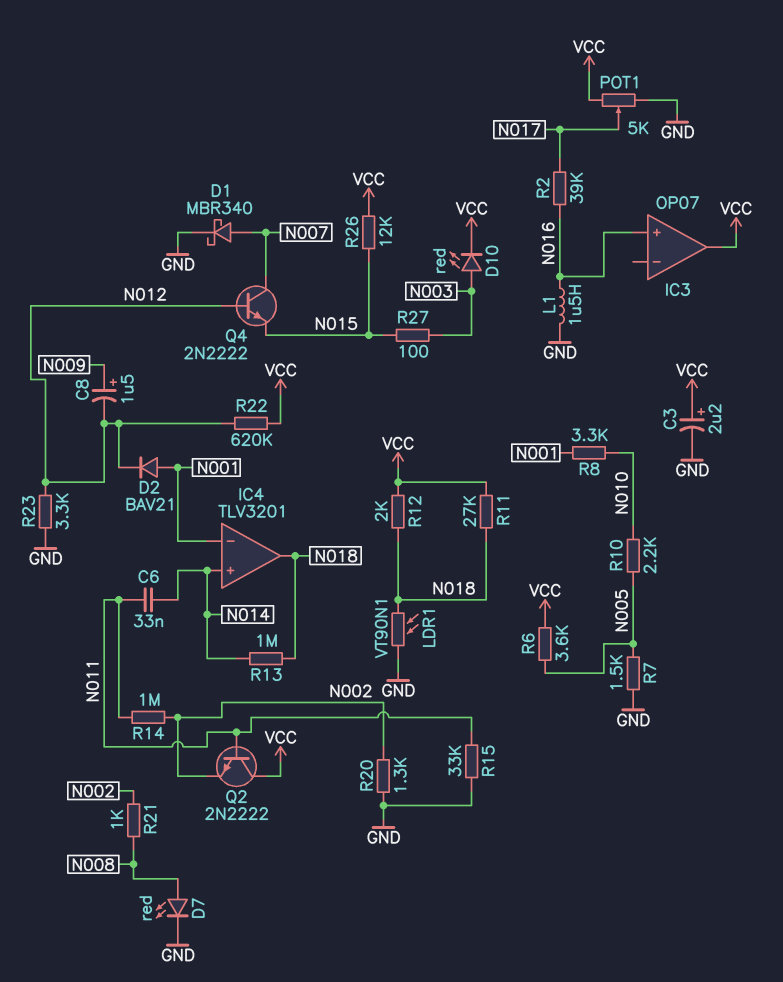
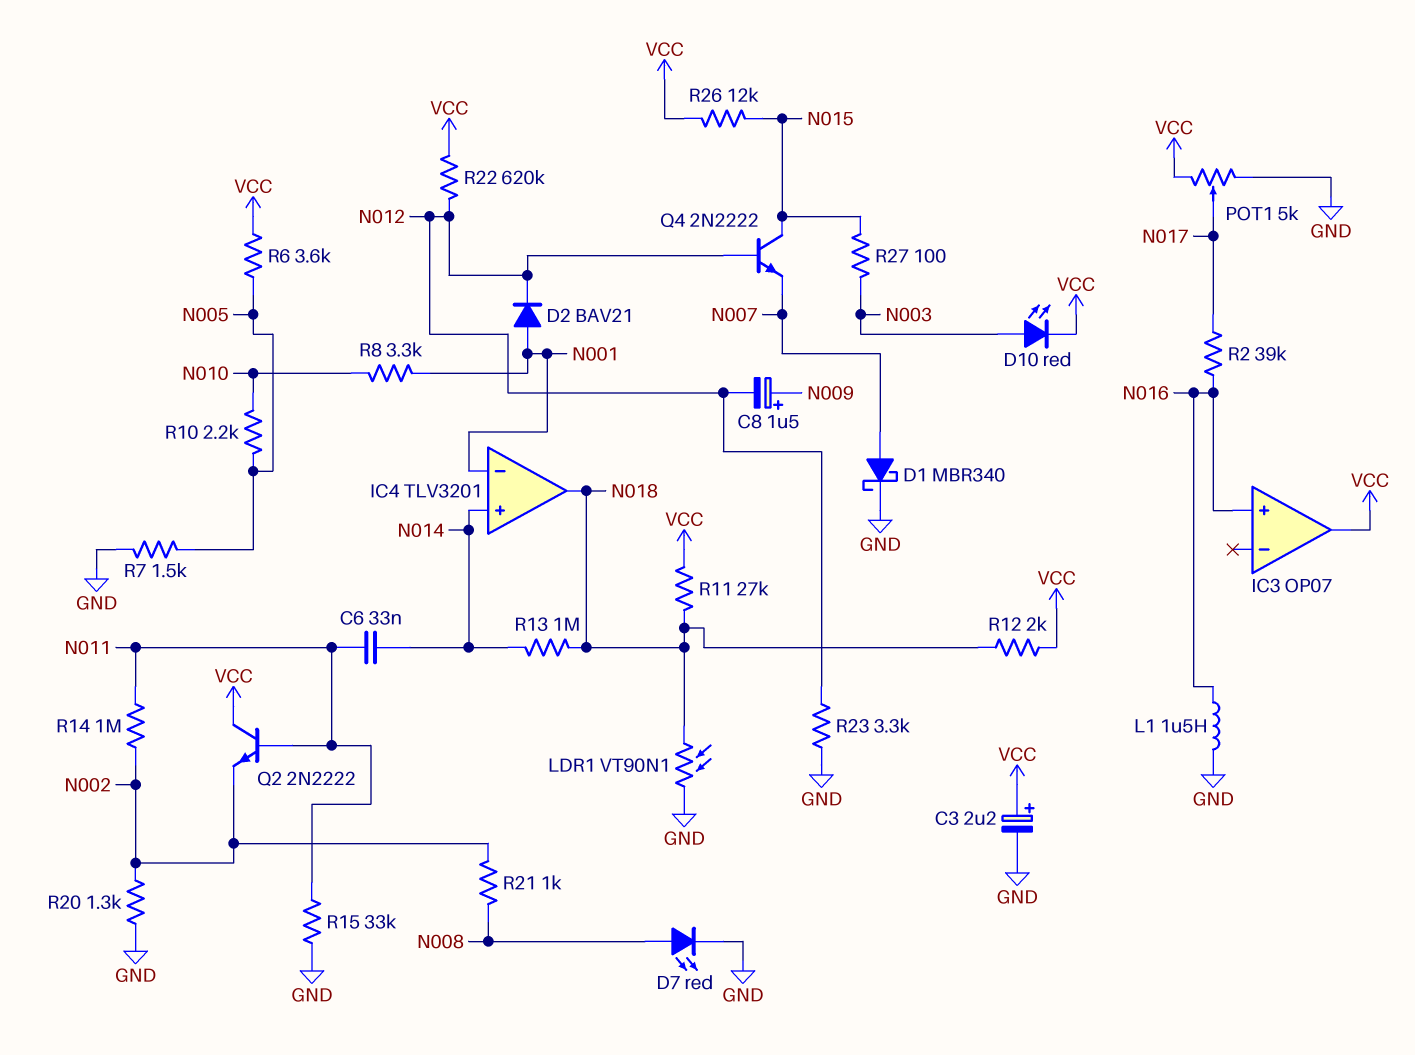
Q4: NPN 2N2222 (B N012, C N007, E N015) -> NPN 2N2222 (B N012, C N015, E N007)

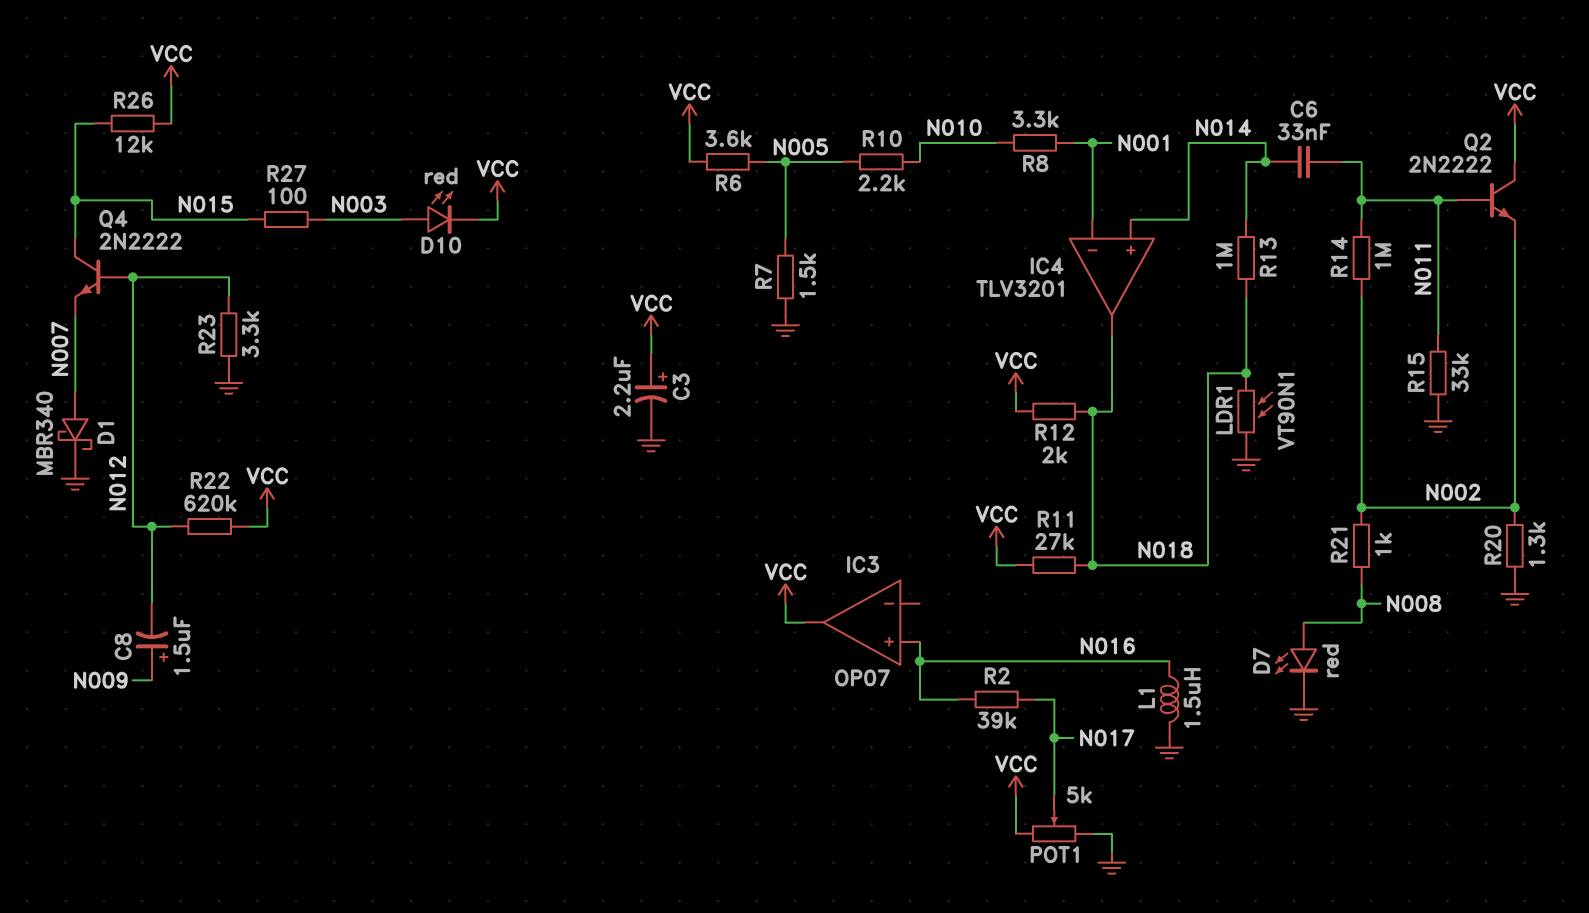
D2: diode BAV21 (A N001, K N012) -> none

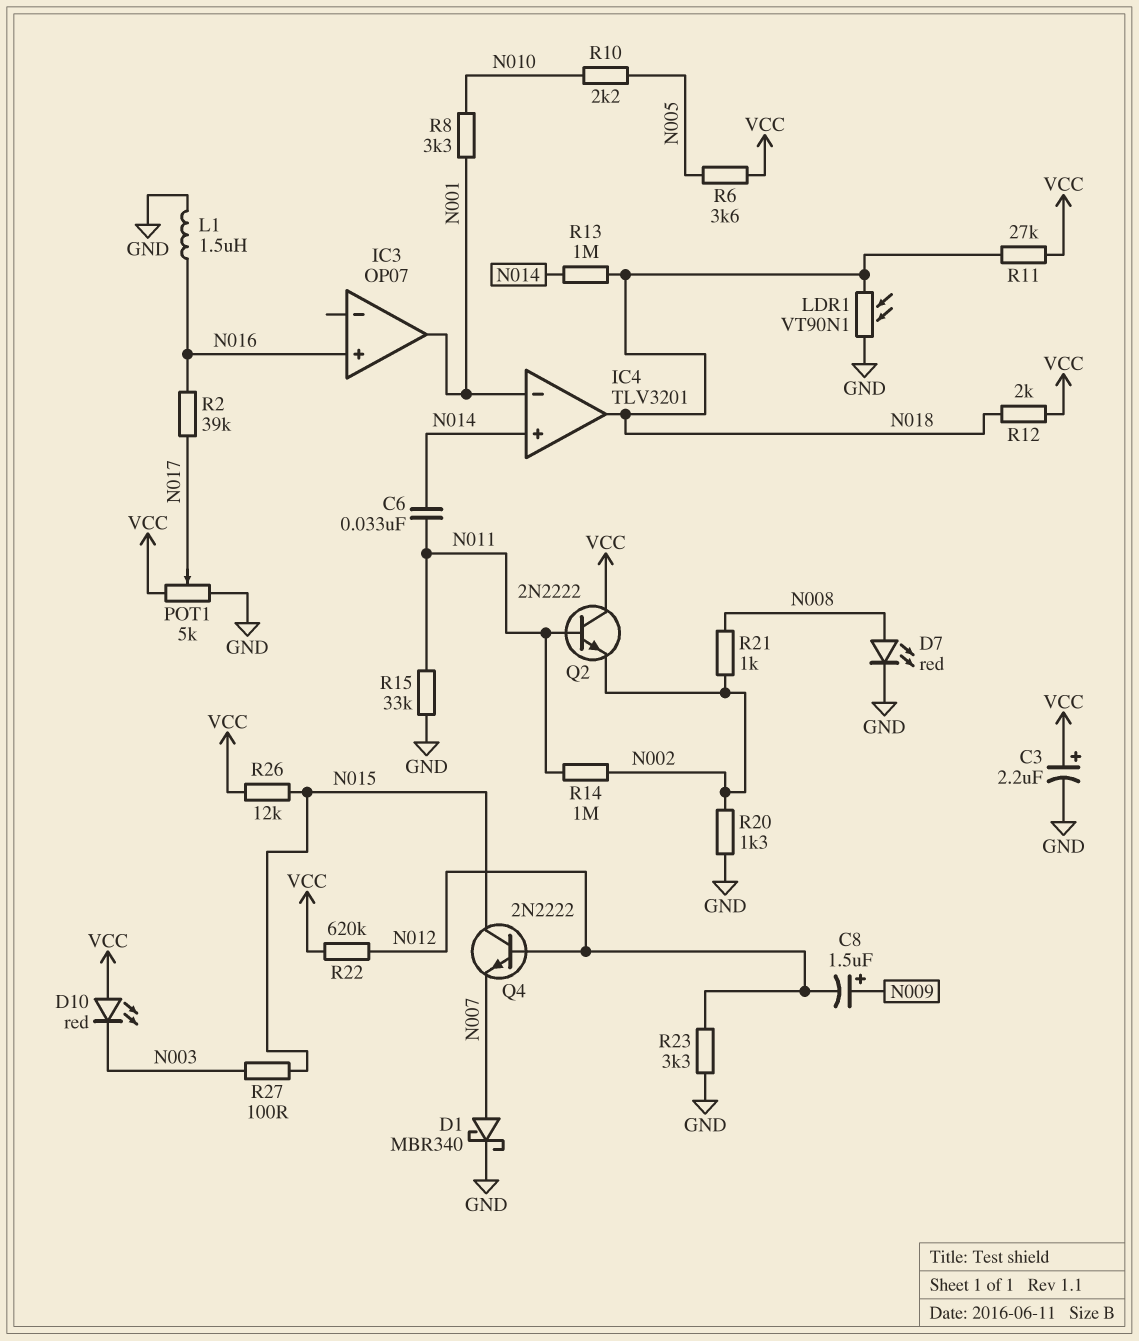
D10: LED red (A N003, K VCC) -> LED red (A VCC, K N003)
IC3 pin out: VCC -> N001
R7: 1.5k (GND, N005) -> none

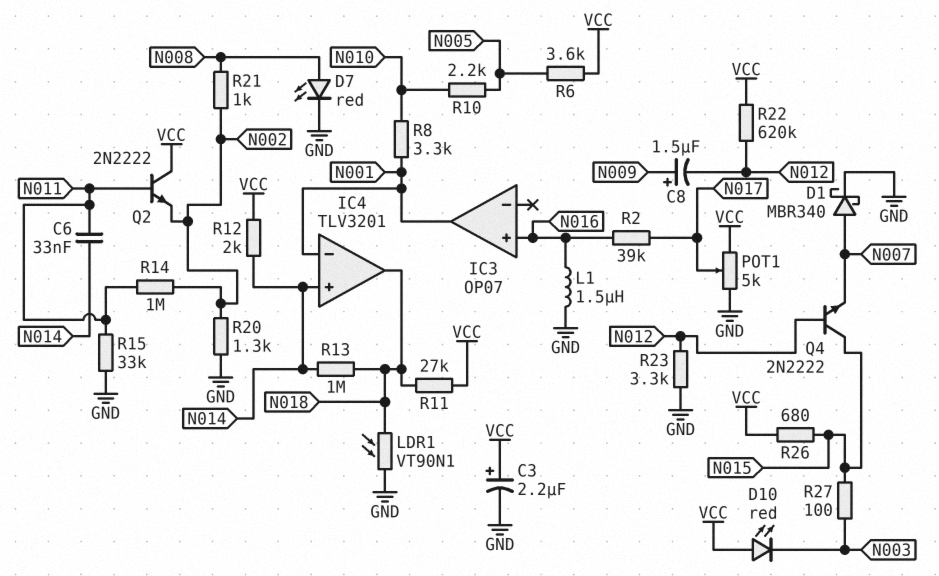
R12: 2k (N018, VCC) -> 2k (N014, VCC)
R26: 12k (N015, VCC) -> 680 (N015, VCC)

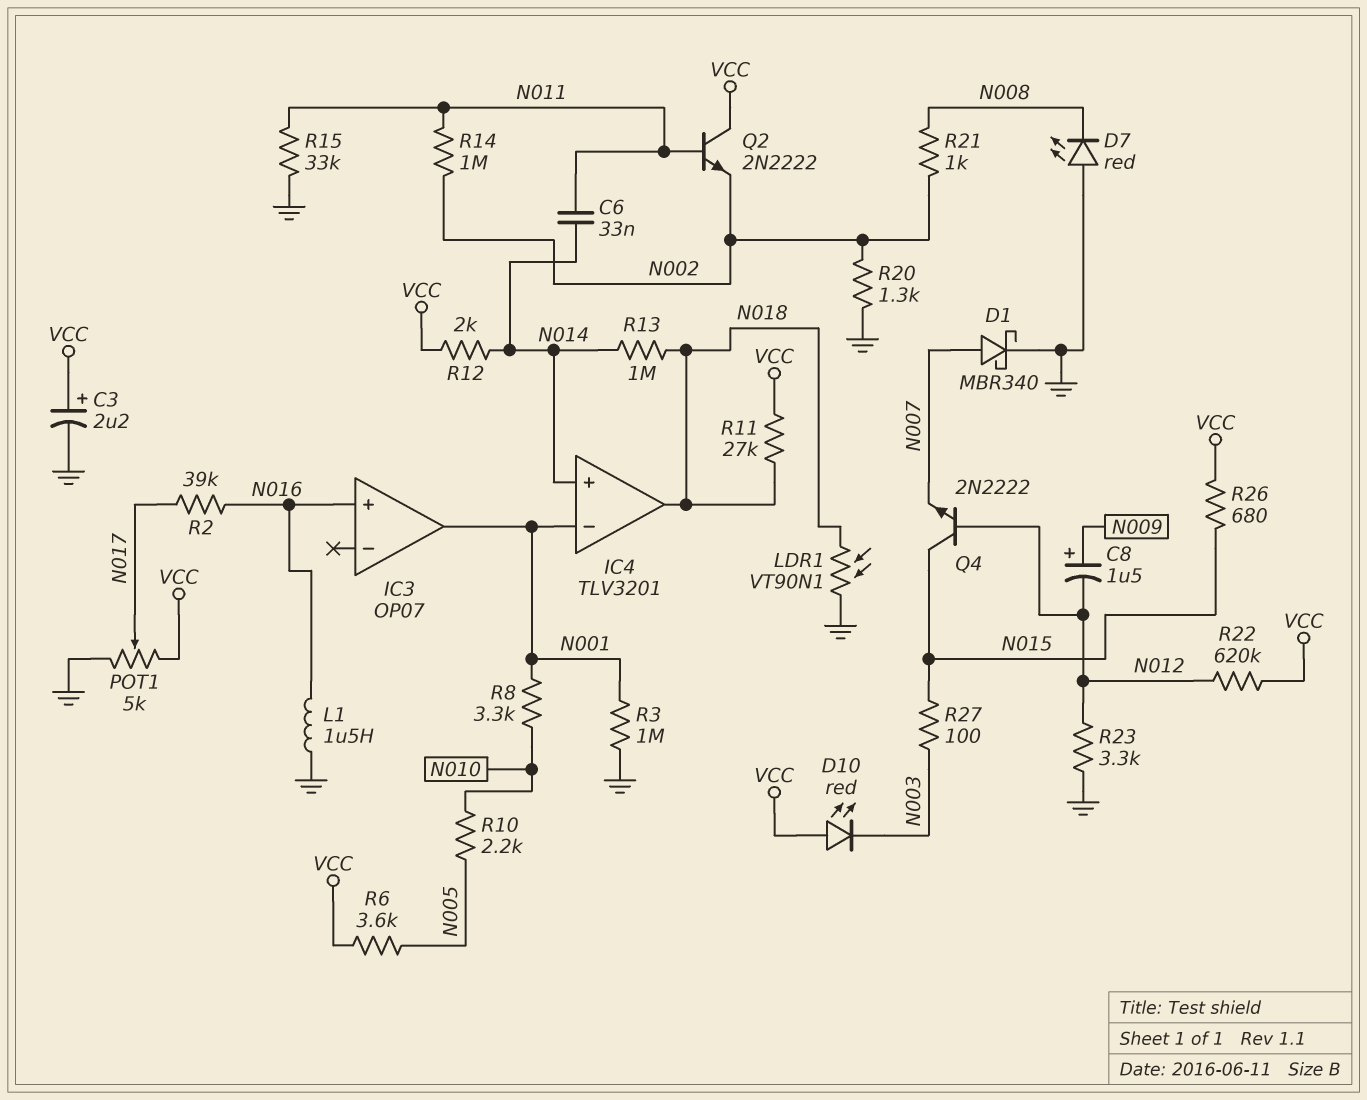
D7: LED red (A N008, K GND) -> LED red (A GND, K N008)
R3: none -> 1M (GND, N001)

